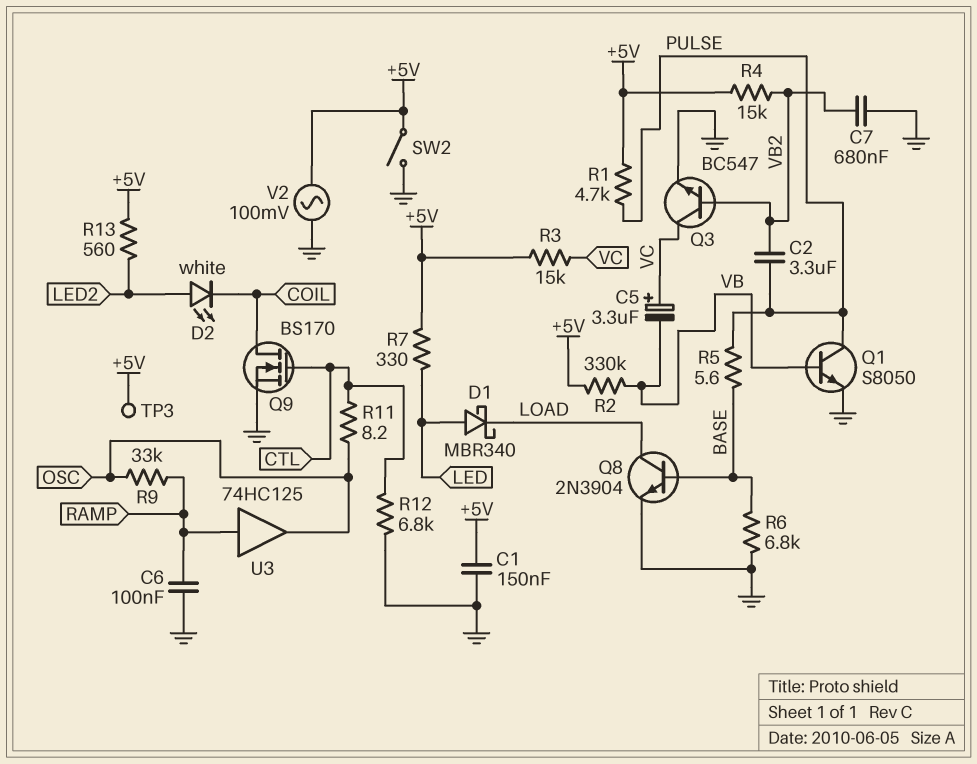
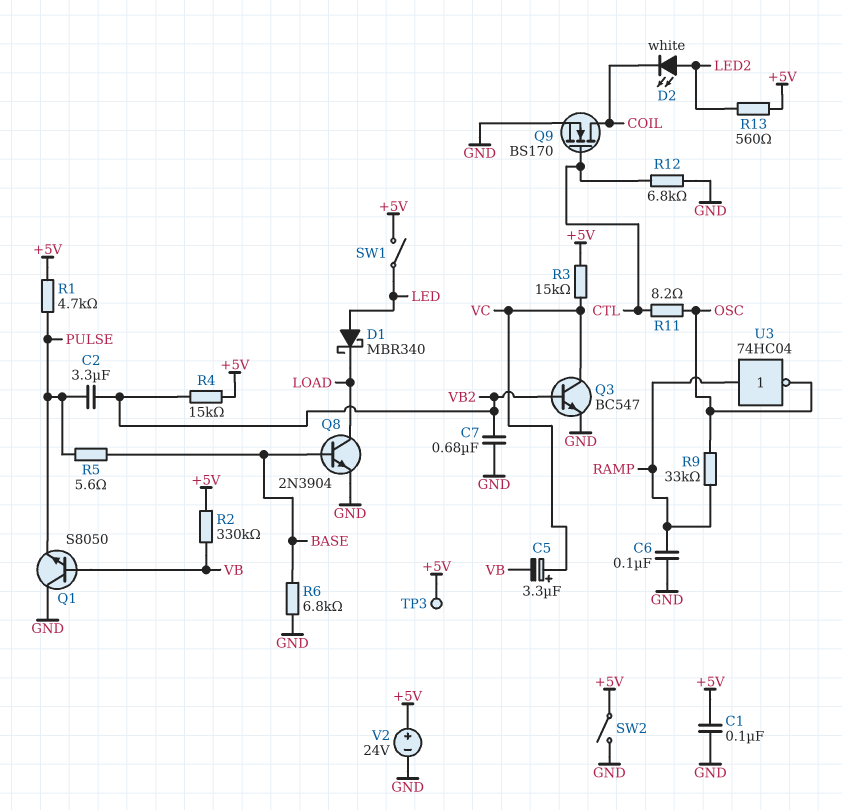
C1: 150nF (+5V, GND) -> 100nF (+5V, GND)
Q1: NPN S8050 (B VB, C PULSE, E GND) -> NPN S8050 (B VB, C GND, E PULSE)
R7: 330 (+5V, LED) -> none
SW1: none -> switch (+5V, LED)
U3: buffer 74HC125 (in RAMP, out OSC) -> NOT 74HC04 (in RAMP, out OSC)
V2: AC 100mV (+5V, GND) -> 24V (plus +5V, minus GND)

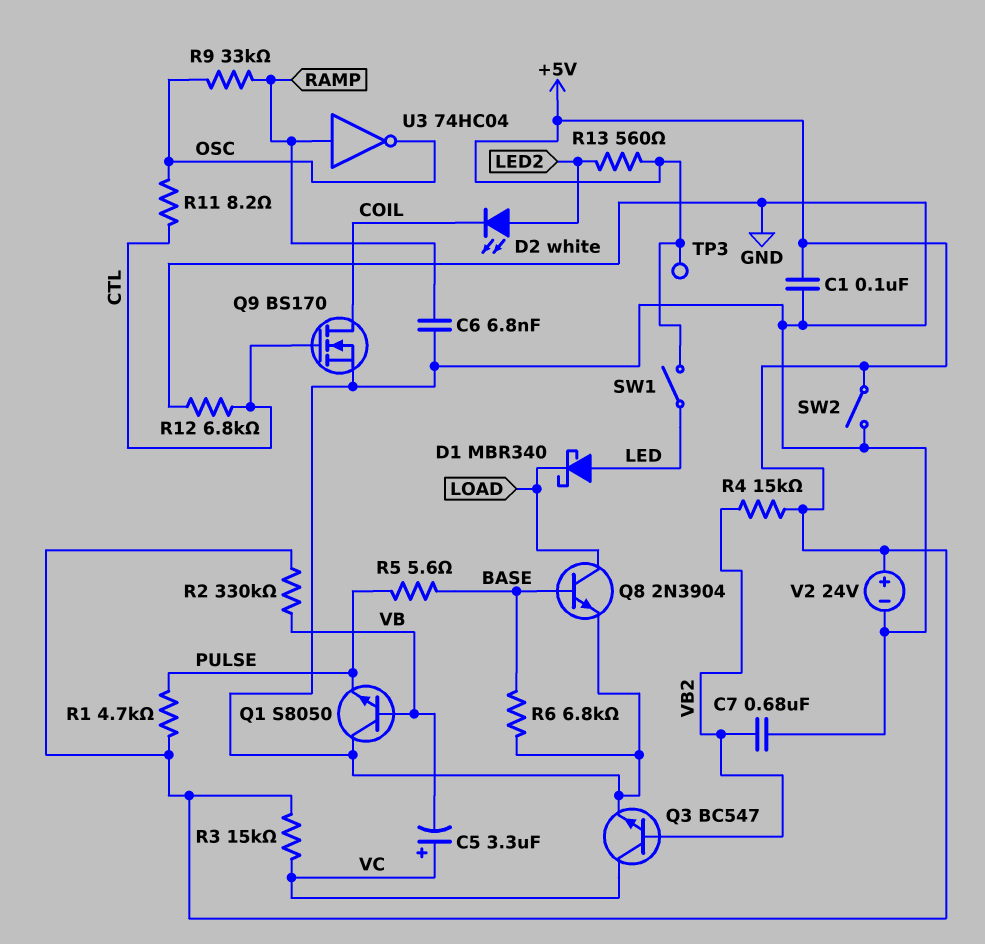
C2: 3.3uF (PULSE, VB2) -> none
C6: 100nF (GND, RAMP) -> 6.8nF (GND, RAMP)

